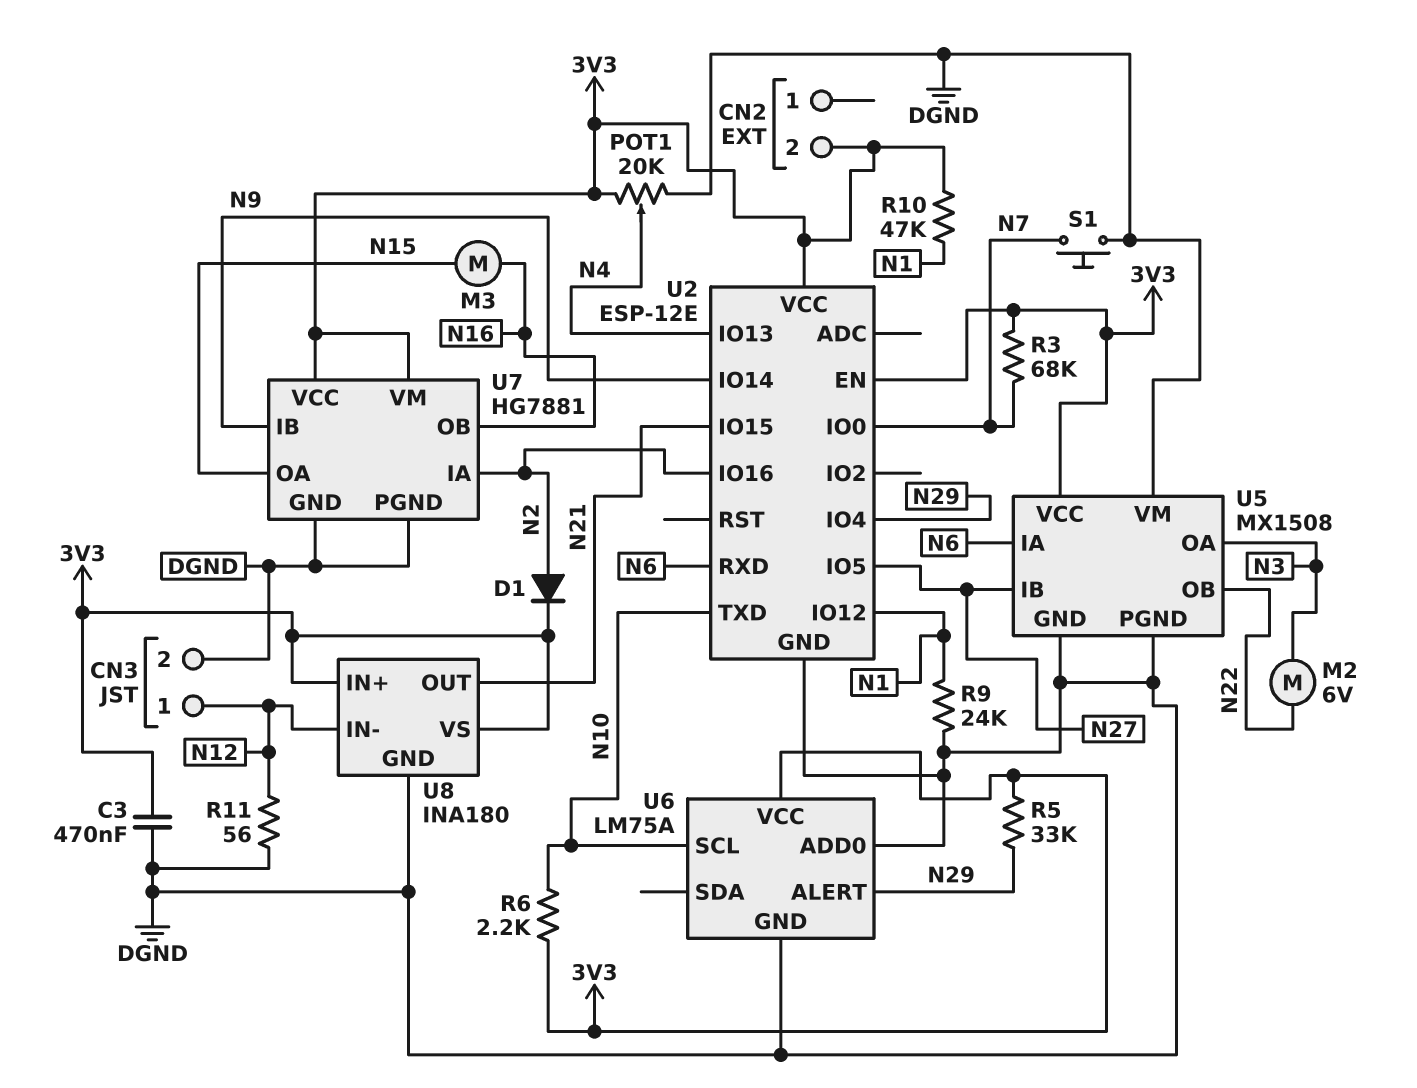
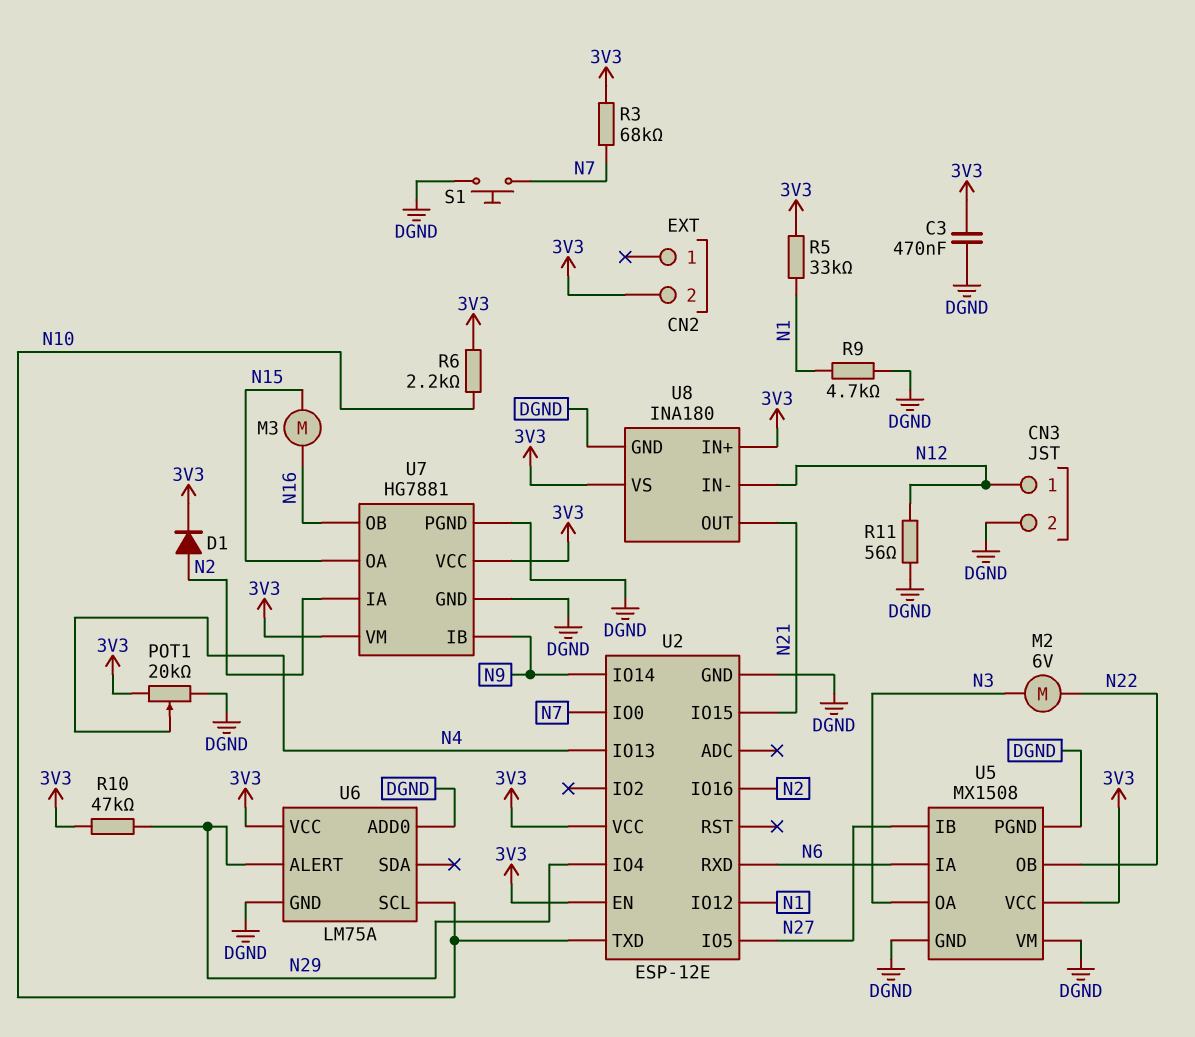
R5: 33k (3V3, N29) -> 33k (3V3, N1)
R9: 24k (DGND, N1) -> 4.7k (DGND, N1)
R10: 47k (3V3, N1) -> 47k (3V3, N29)

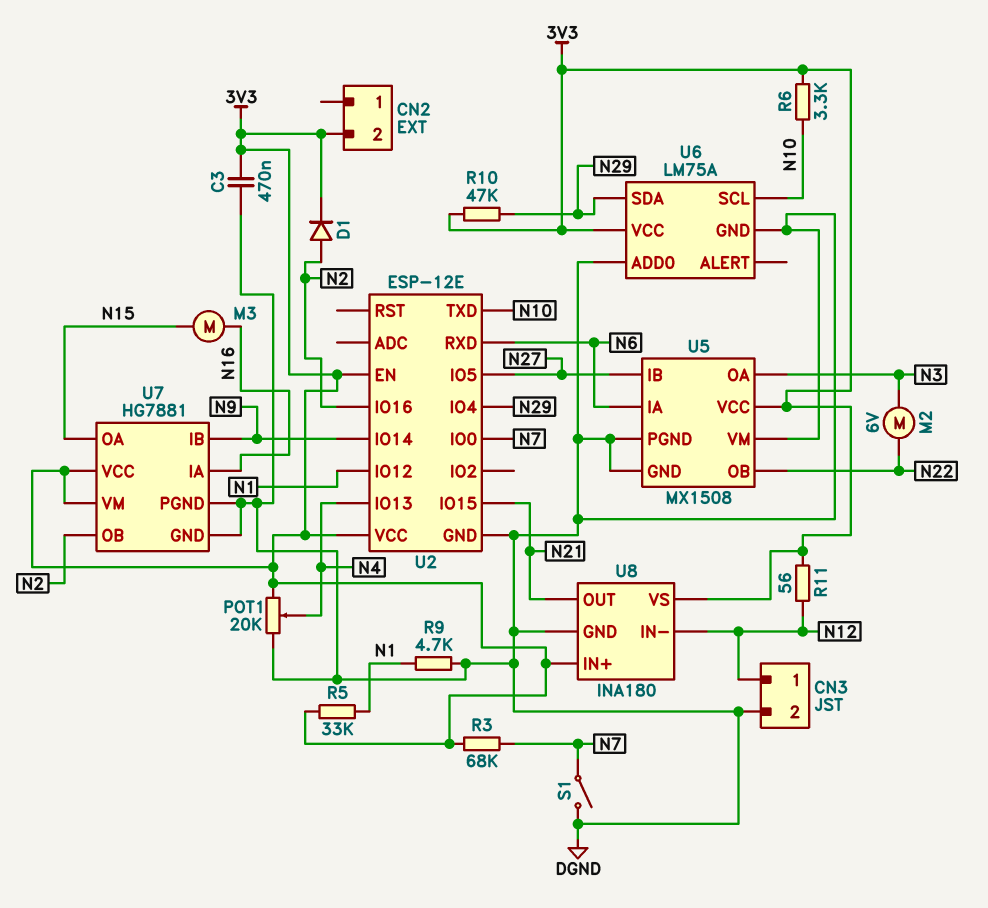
R6: 2.2k (3V3, N10) -> 3.3k (3V3, N10)
R11: 56 (DGND, N12) -> 56 (3V3, N12)
S1: button (DGND, N7) -> switch (DGND, N7)
U6 pin ALERT: N29 -> none
U6 pin SDA: none -> N29
U7 pin IA: N2 -> N16
U7 pin OB: N16 -> N2

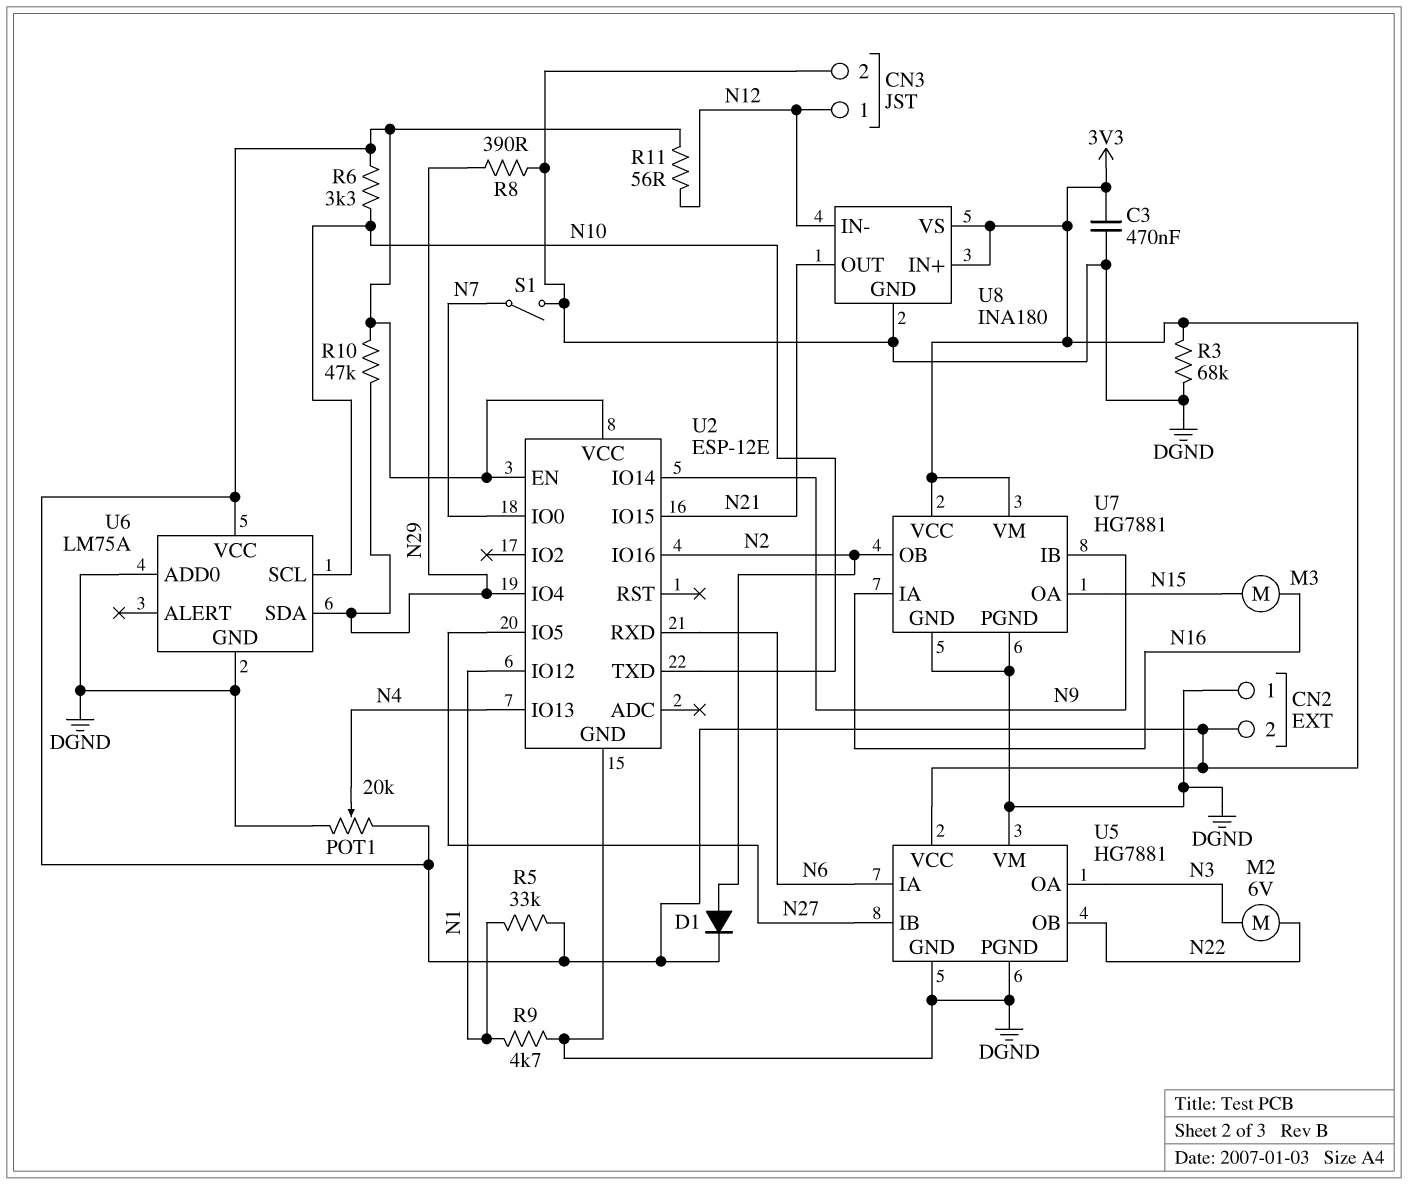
CN2 pin 1: none -> DGND
R3: 68k (3V3, N7) -> 68k (3V3, DGND)
R8: none -> 390 (DGND, N29)
U5: MX1508 -> HG7881

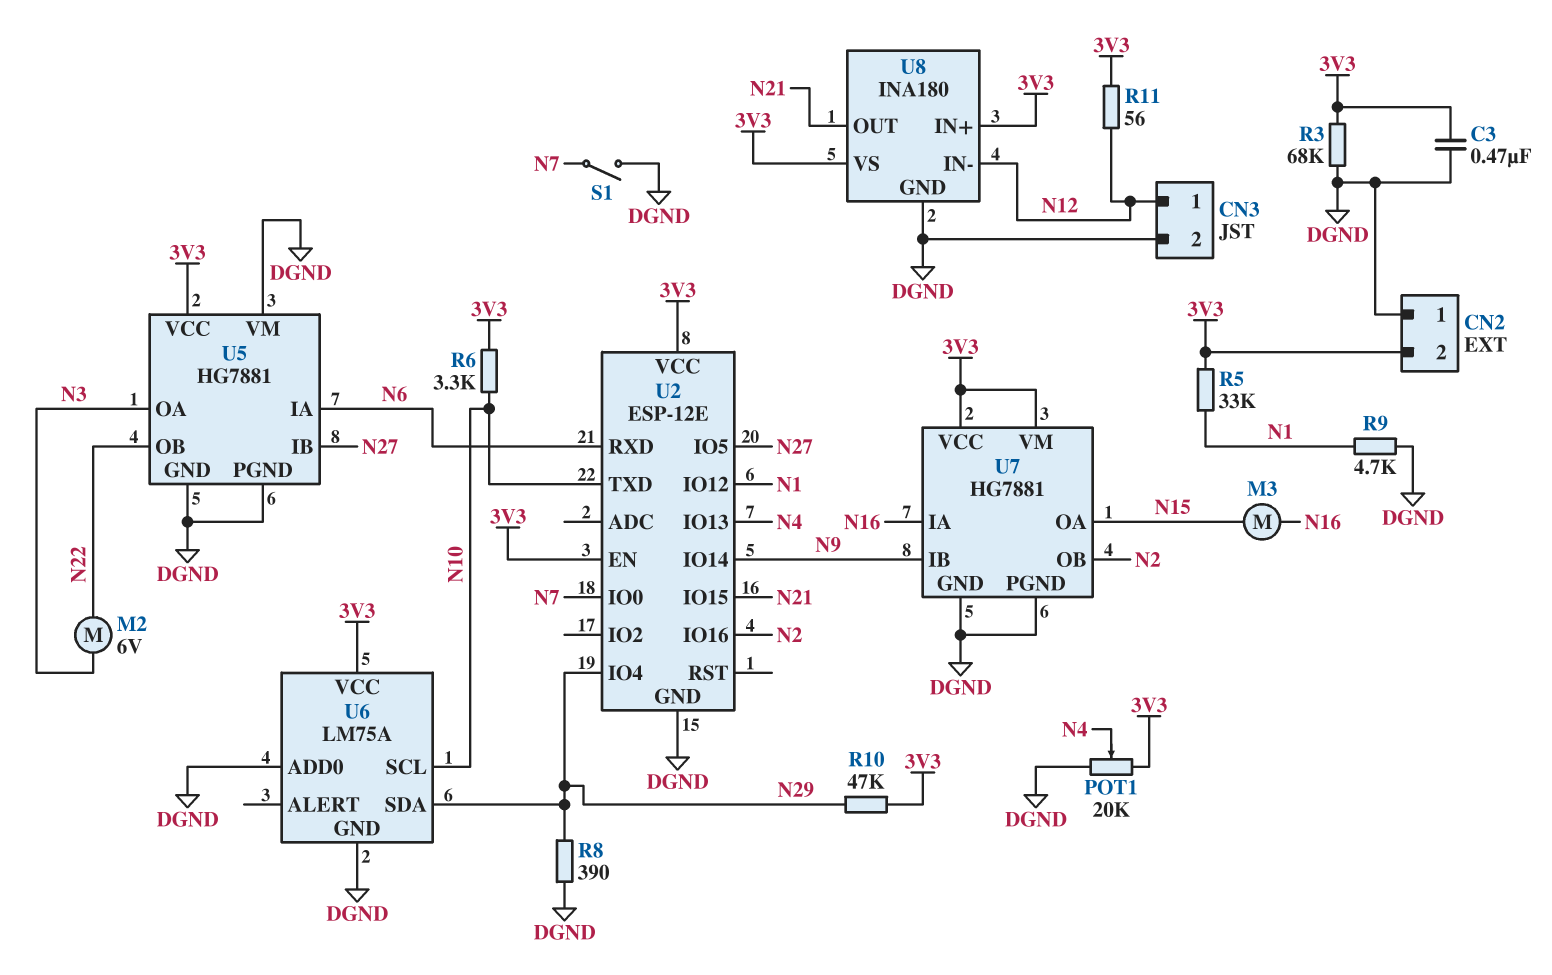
D1: diode (A N2, K 3V3) -> none

